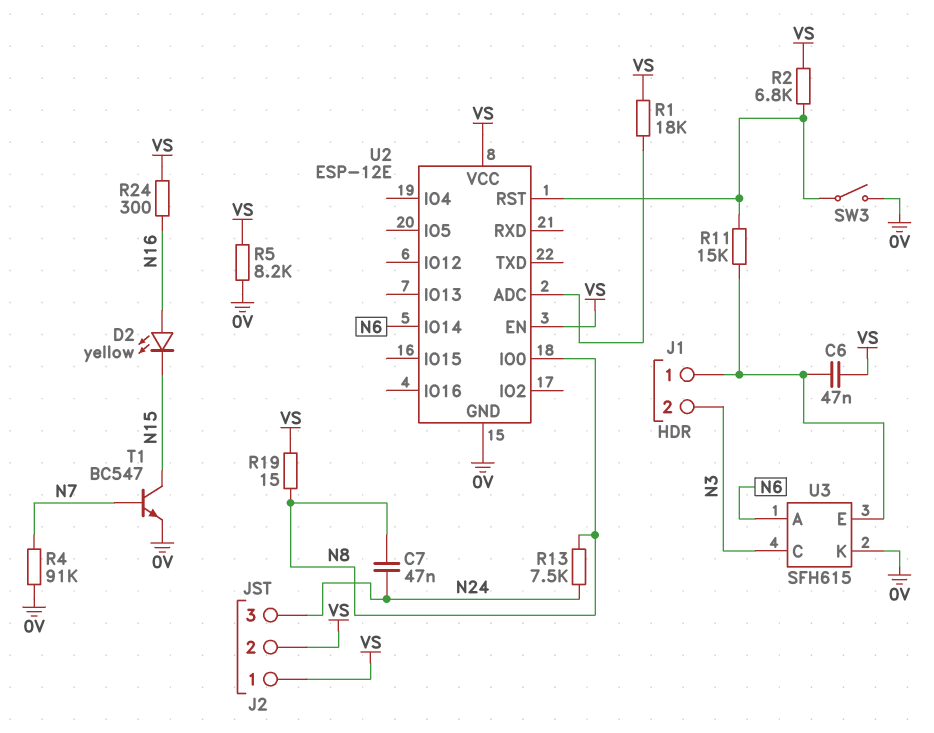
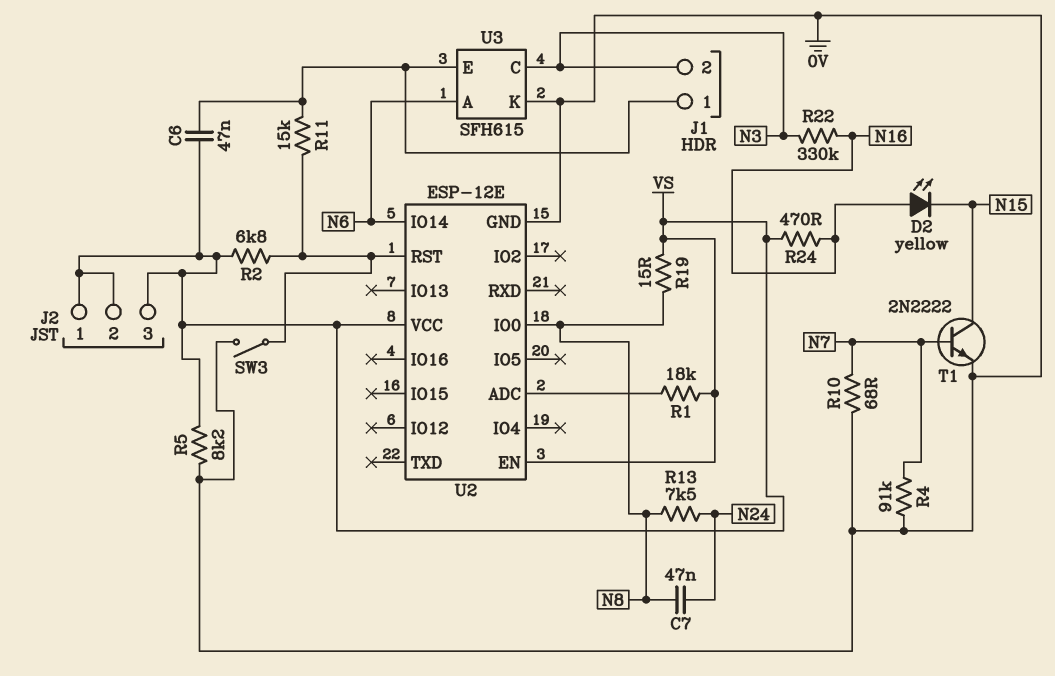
J2 pin 3: N24 -> VS
R10: none -> 68 (0V, N7)
R22: none -> 330k (N3, N16)
R24: 300 (N16, VS) -> 470 (N16, VS)
T1: NPN BC547 (B N7, C N15, E 0V) -> NPN 2N2222 (B N7, C N15, E 0V)

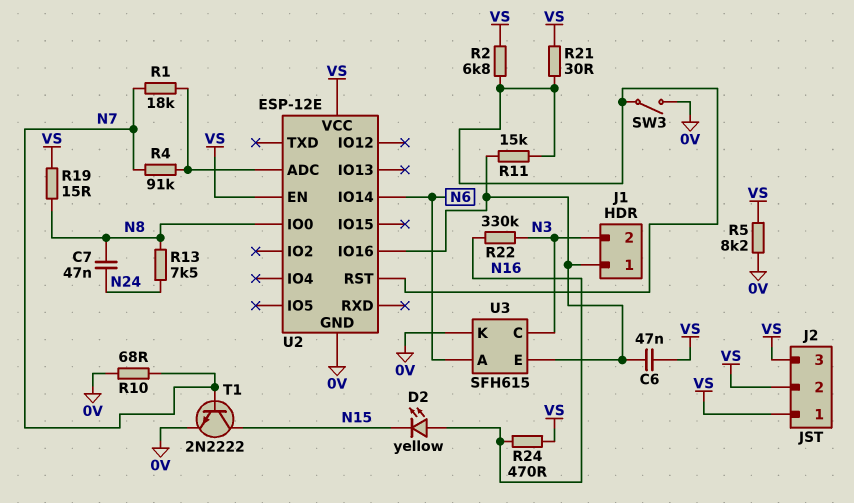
R1: 18k (U2/ADC, VS) -> 18k (N7, U2/ADC)
R4: 91k (0V, N7) -> 91k (N7, U2/ADC)
R21: none -> 30 (U2/RST, VS)
U2 pin IO16: none -> J1/1

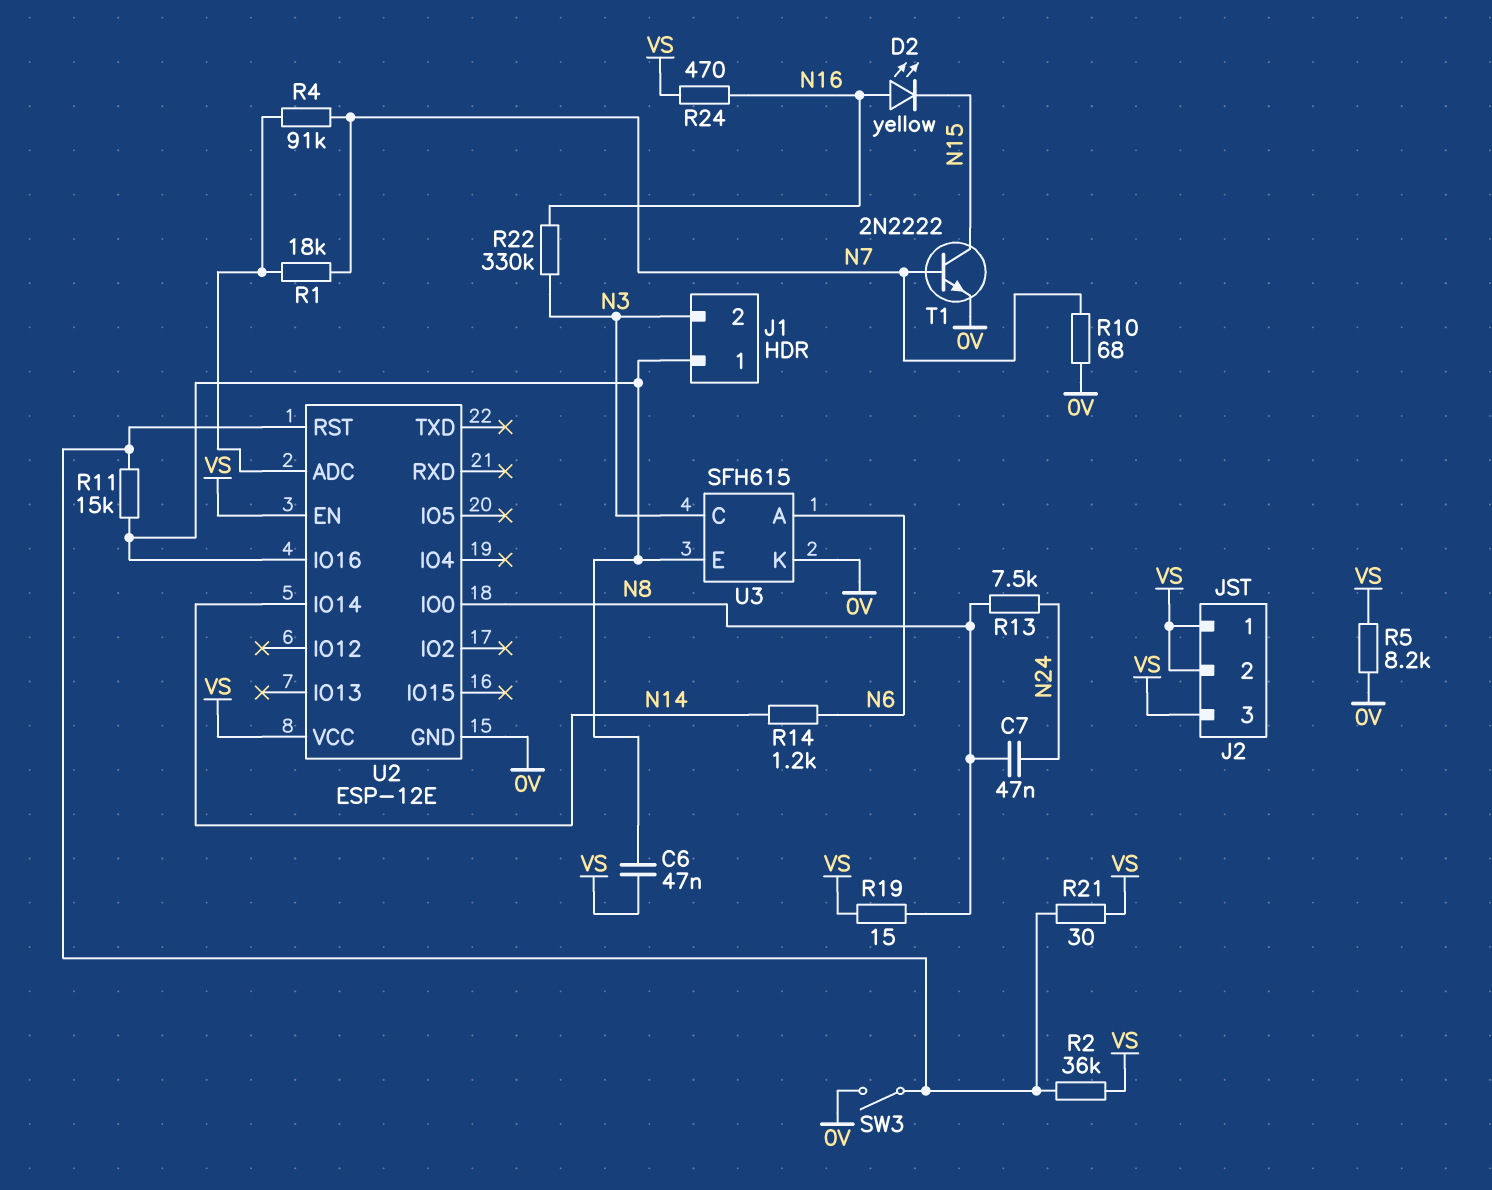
R2: 6.8k (U2/RST, VS) -> 36k (U2/RST, VS)
R14: none -> 1.2k (N6, N14)
U2 pin IO14: N6 -> N14

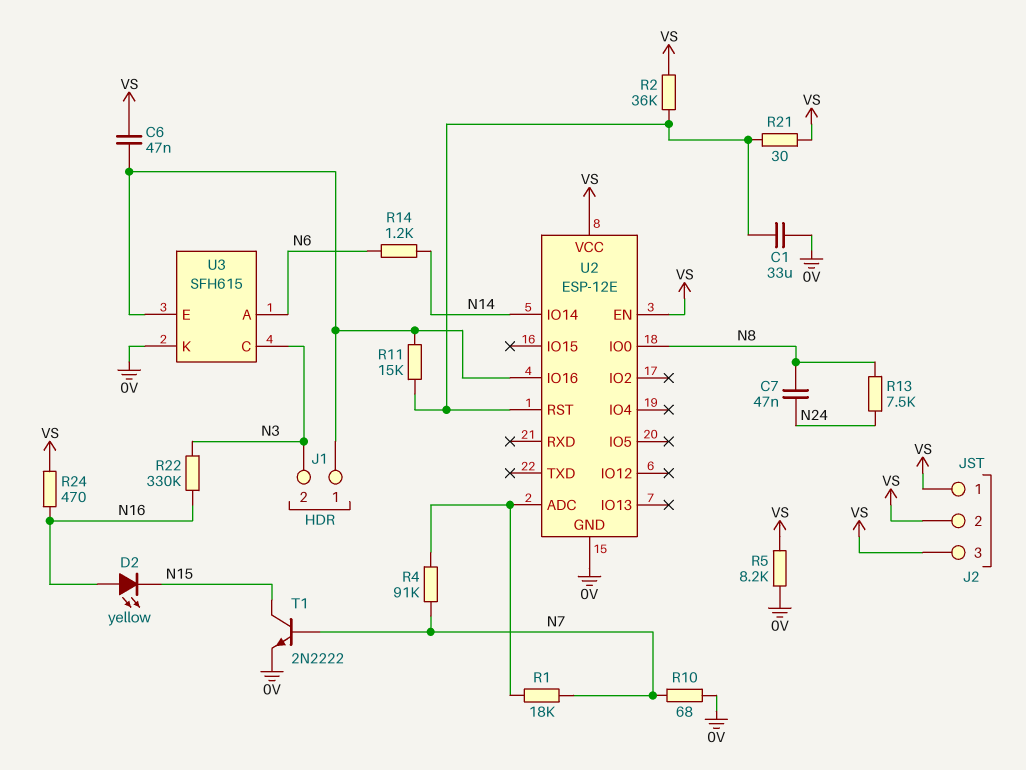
C1: none -> 33uF (0V, U2/RST)
R19: 15 (N8, VS) -> none
SW3: switch (0V, U2/RST) -> none

